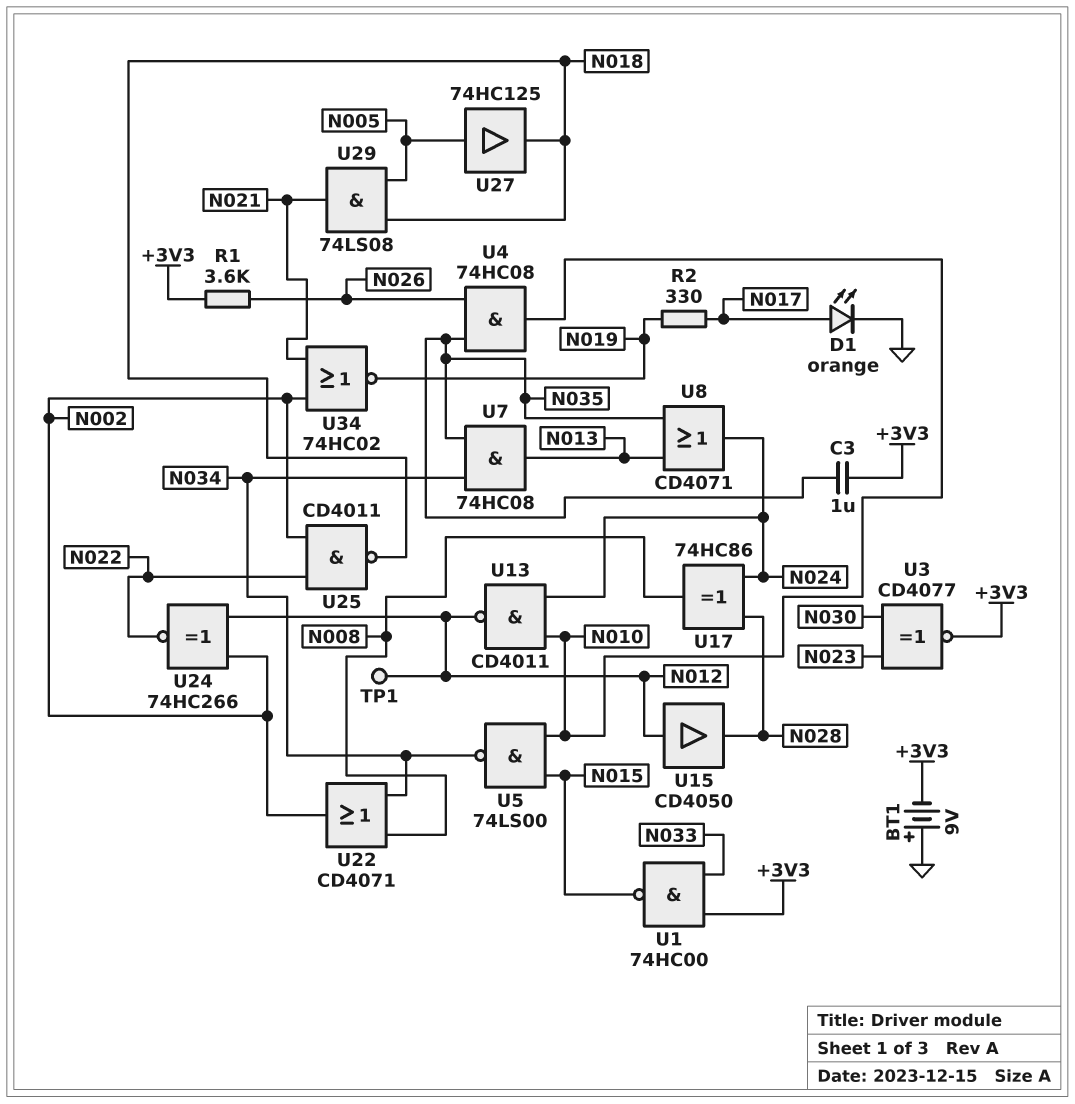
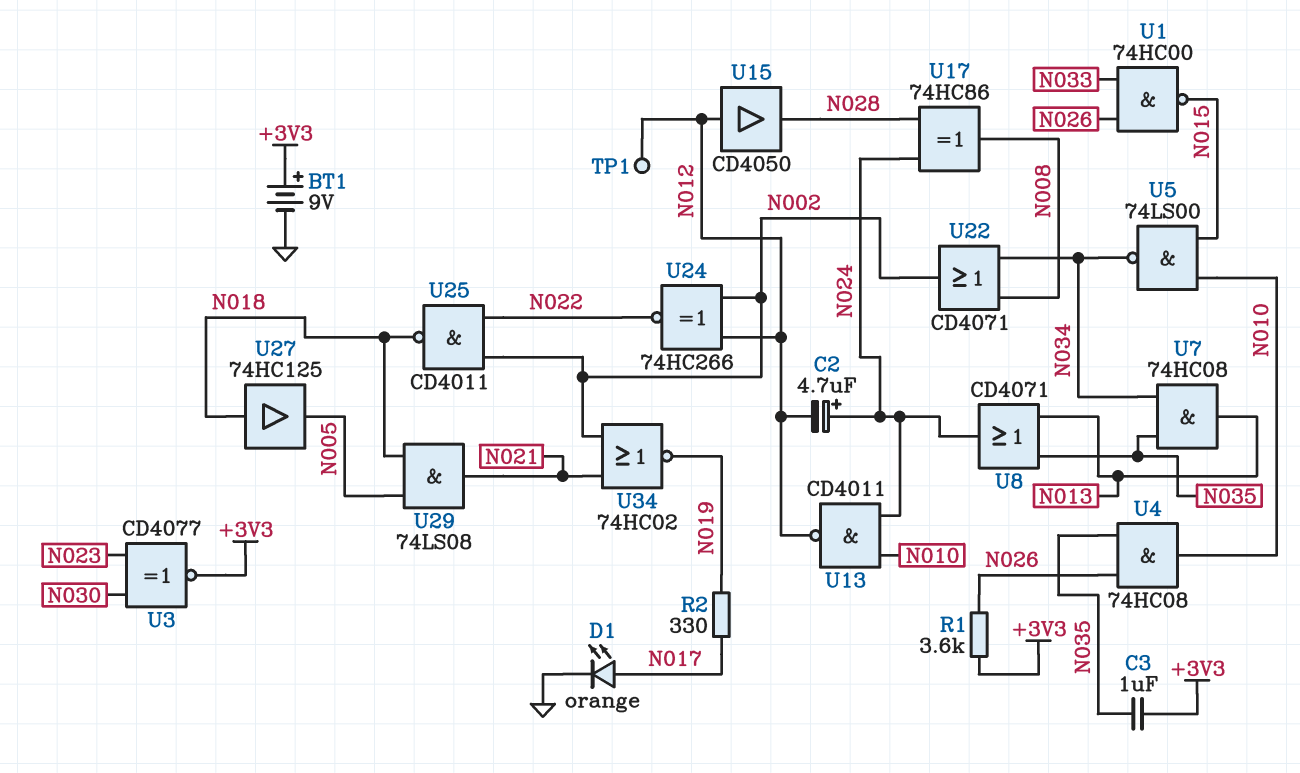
BT1: 9V (plus GND, minus +3V3) -> 9V (plus +3V3, minus GND)
C2: none -> 4.7uF (plus N024, minus N012)
U1: NAND 74HC00 (in +3V3, in N033, out N015) -> NAND 74HC00 (in N026, in N033, out N015)
U27: buffer 74HC125 (in N005, out N018) -> buffer 74HC125 (in N018, out N005)

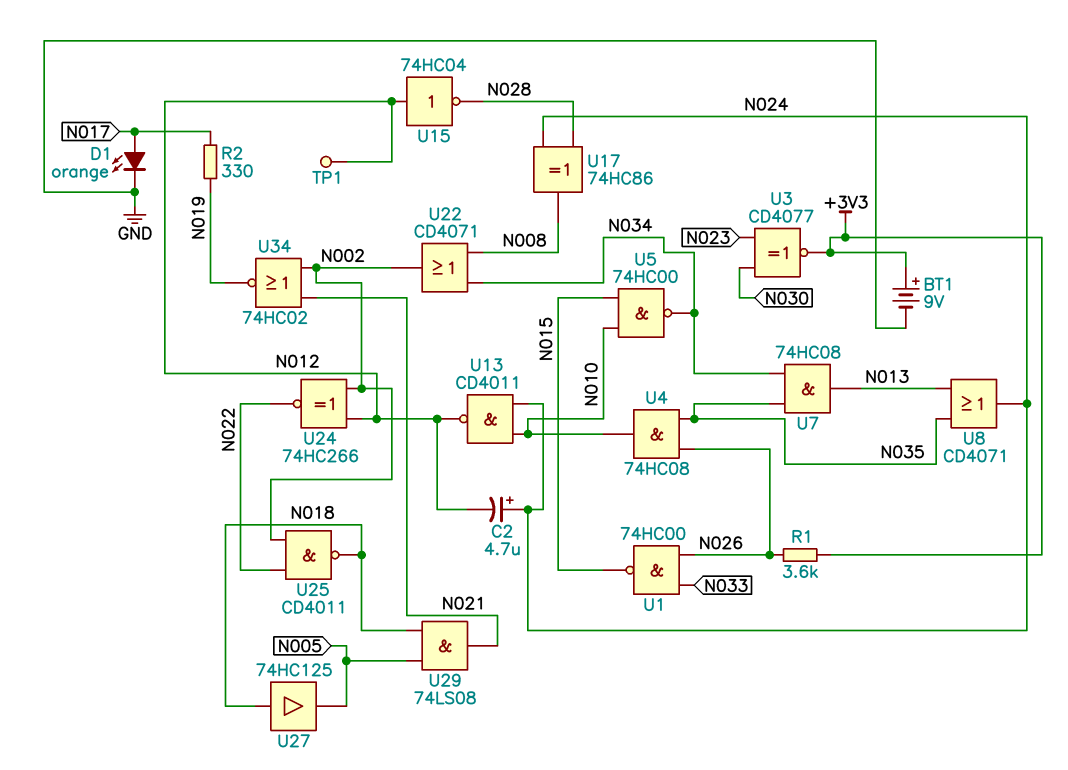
C3: 1uF (+3V3, N035) -> none
U5: NAND 74LS00 (in N010, in N015, out N034) -> NAND 74HC00 (in N010, in N015, out N034)
U15: buffer CD4050 (in N012, out N028) -> NOT 74HC04 (in N012, out N028)

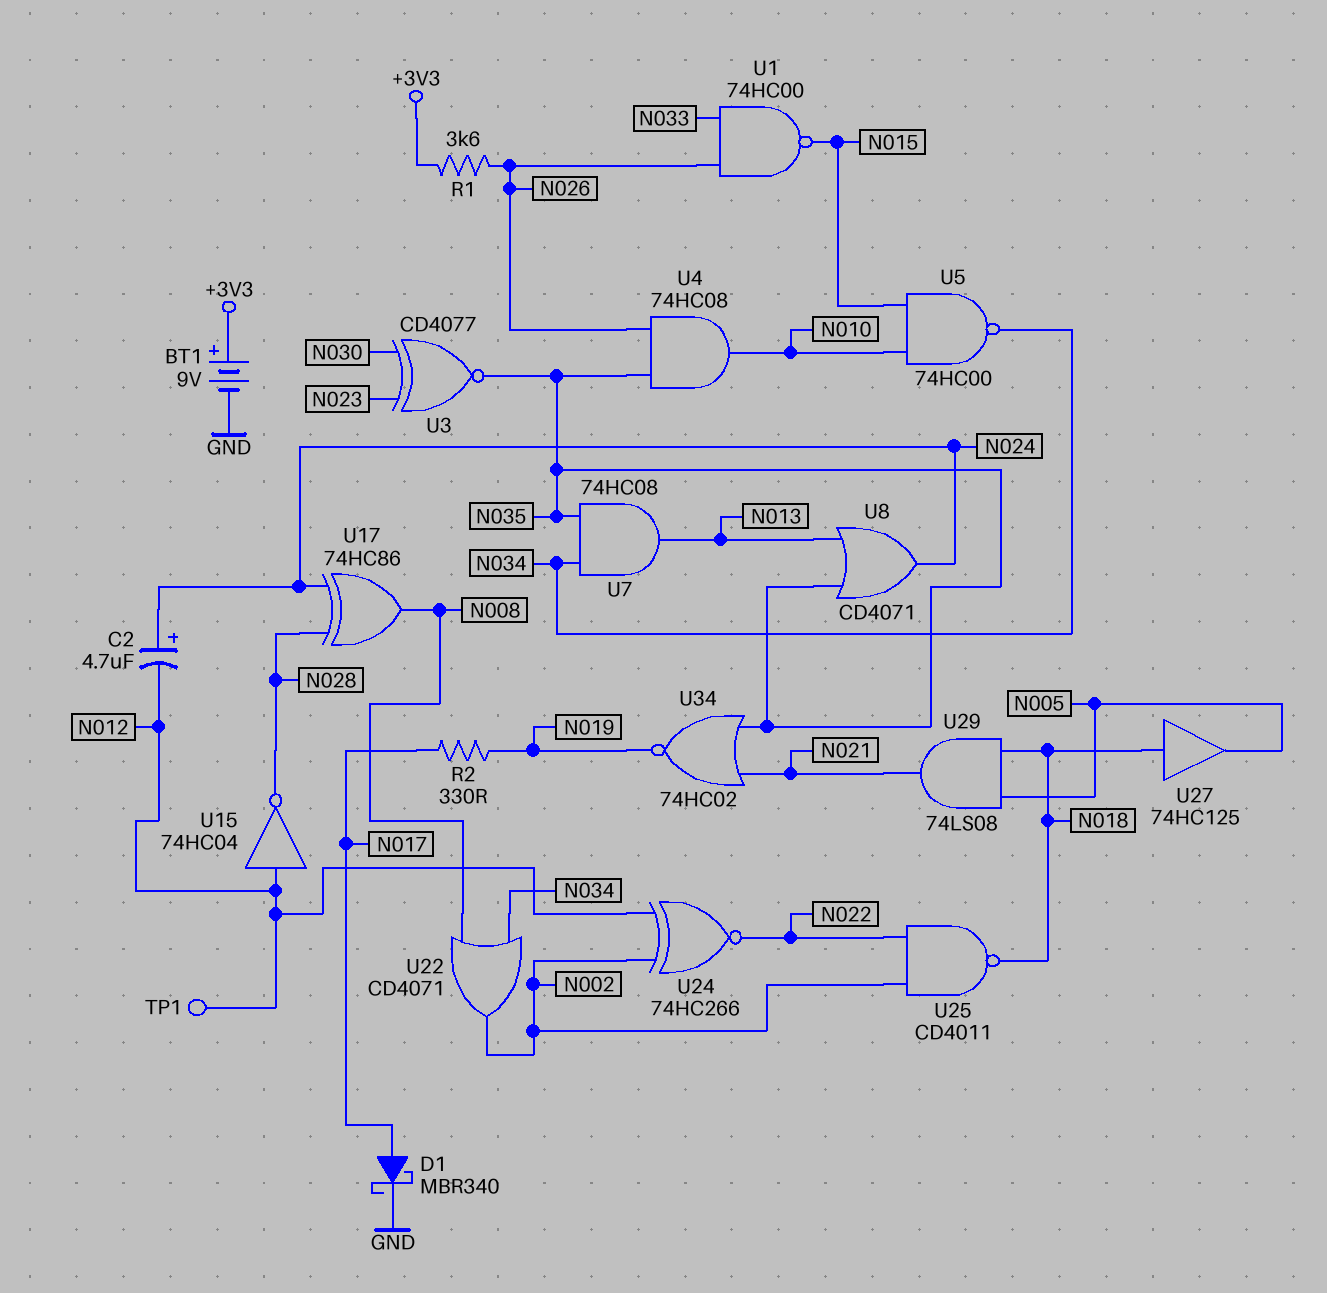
D1: LED orange (A N017, K GND) -> schottky MBR340 (A N017, K GND)
U3: XNOR CD4077 (in N023, in N030, out +3V3) -> XNOR CD4077 (in N023, in N030, out N035)
U13: NAND CD4011 (in N010, in N024, out N012) -> none
U34: NOR 74HC02 (in N002, in N021, out N019) -> NOR 74HC02 (in N021, in N035, out N019)

